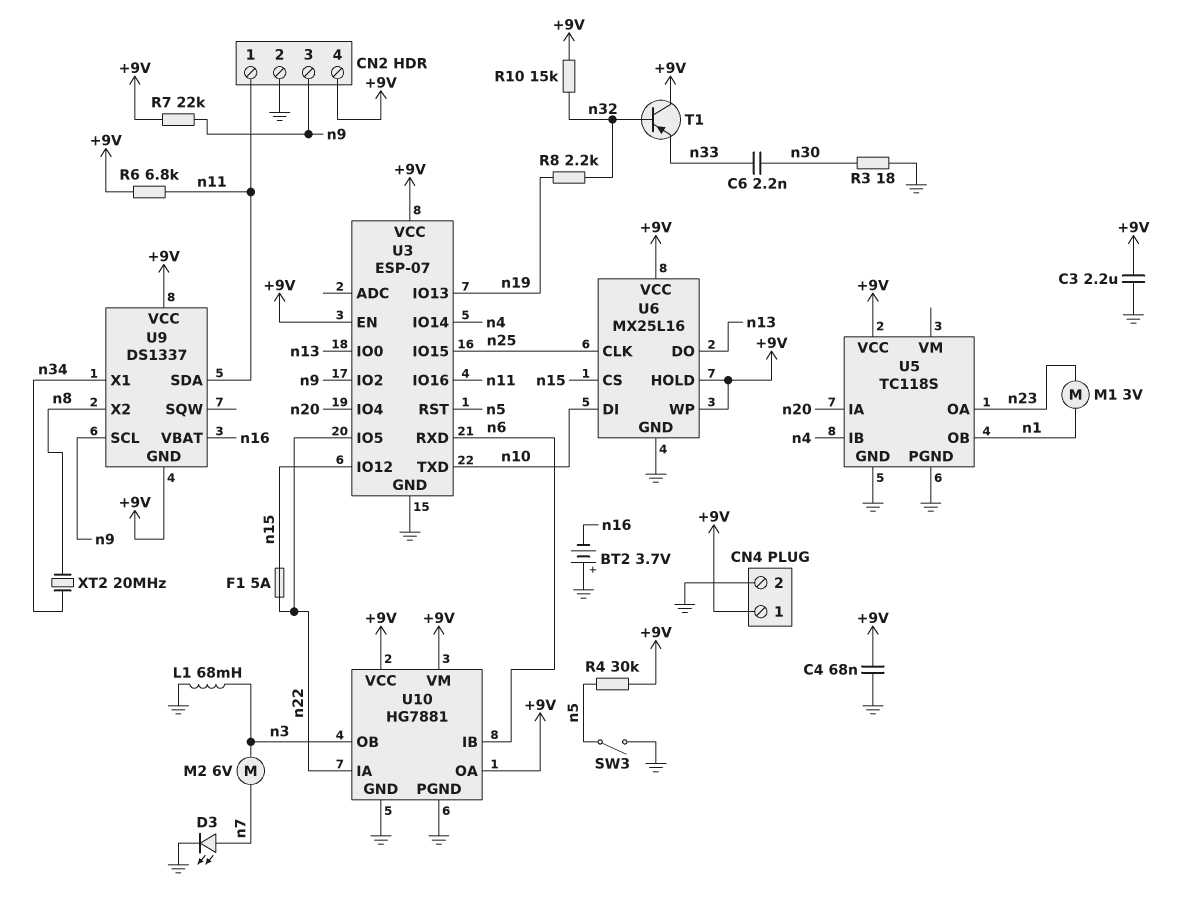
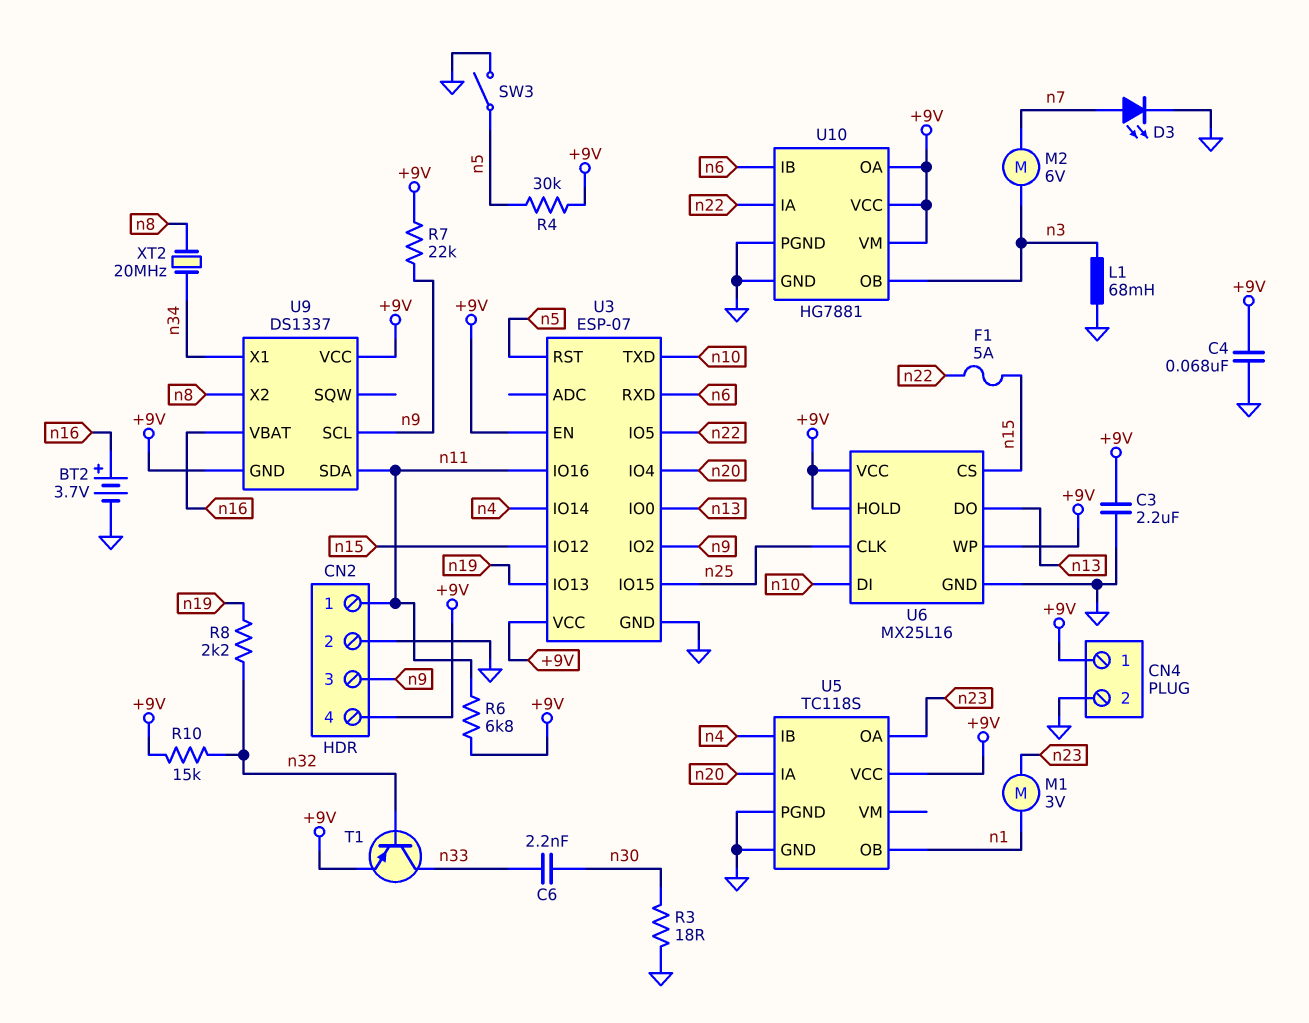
BT2: 3.7V (plus GND, minus n16) -> 3.7V (plus n16, minus GND)
T1: PNP (B n32, C +9V, E n33) -> PNP (B n32, C n33, E +9V)

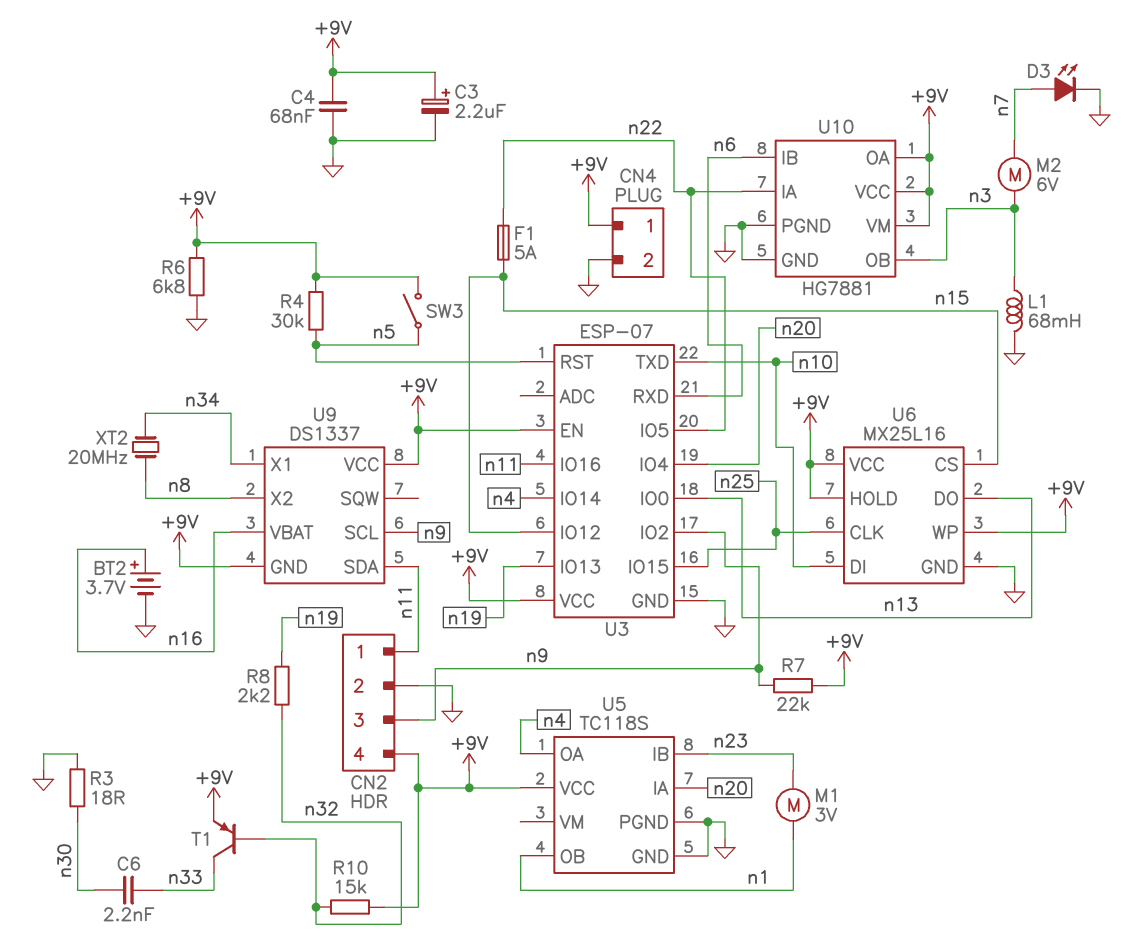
C3: 2.2uF (+9V, GND) -> 2.2uF (plus +9V, minus GND)
R6: 6.8k (+9V, n11) -> 6.8k (+9V, GND)
SW3: switch (GND, n5) -> switch (+9V, n5)
U5 pin IB: n4 -> n23
U5 pin OA: n23 -> n4

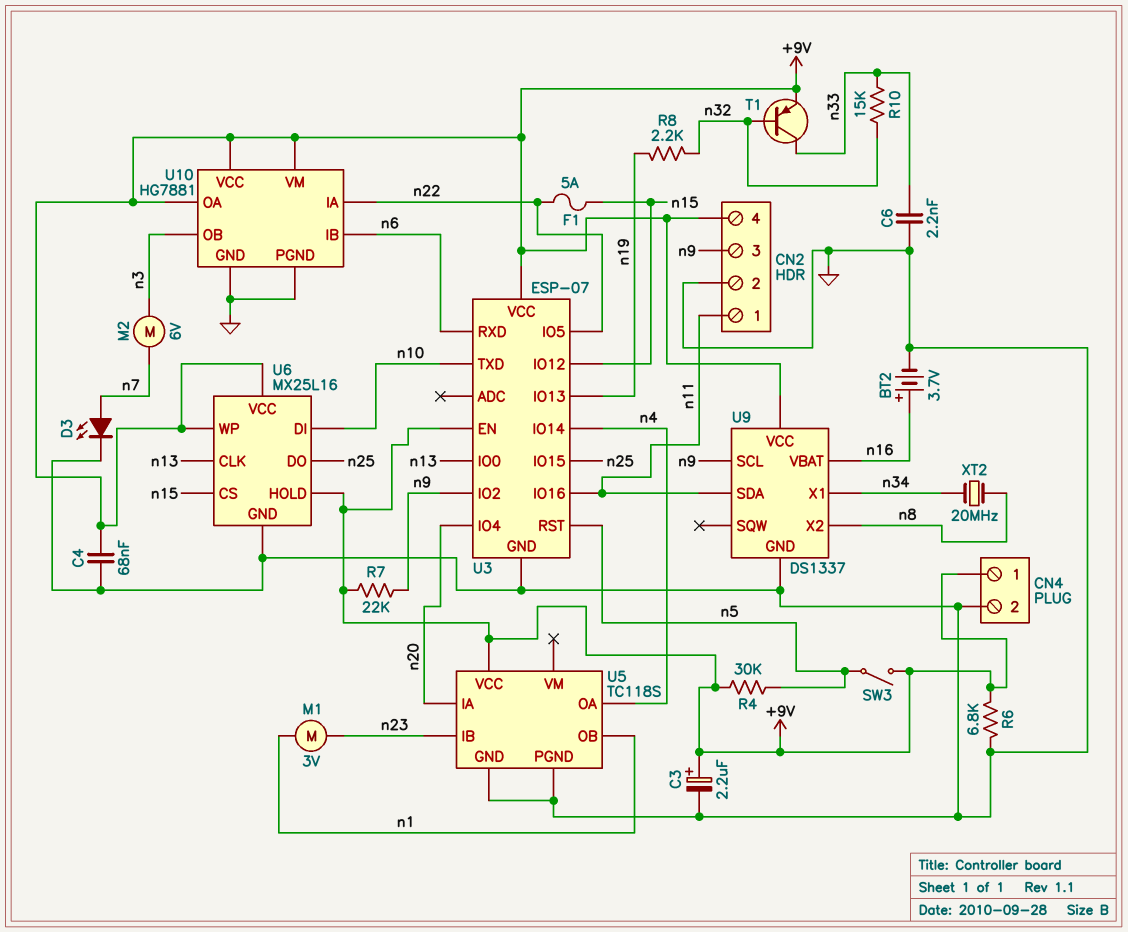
C6: 2.2nF (n30, n33) -> 2.2nF (GND, n33)
L1: 68mH (GND, n3) -> none
R3: 18 (GND, n30) -> none
R10: 15k (+9V, n32) -> 15k (n32, n33)
U6 pin CLK: n25 -> n13
U6 pin DO: n13 -> n25
U9 pin GND: +9V -> GND

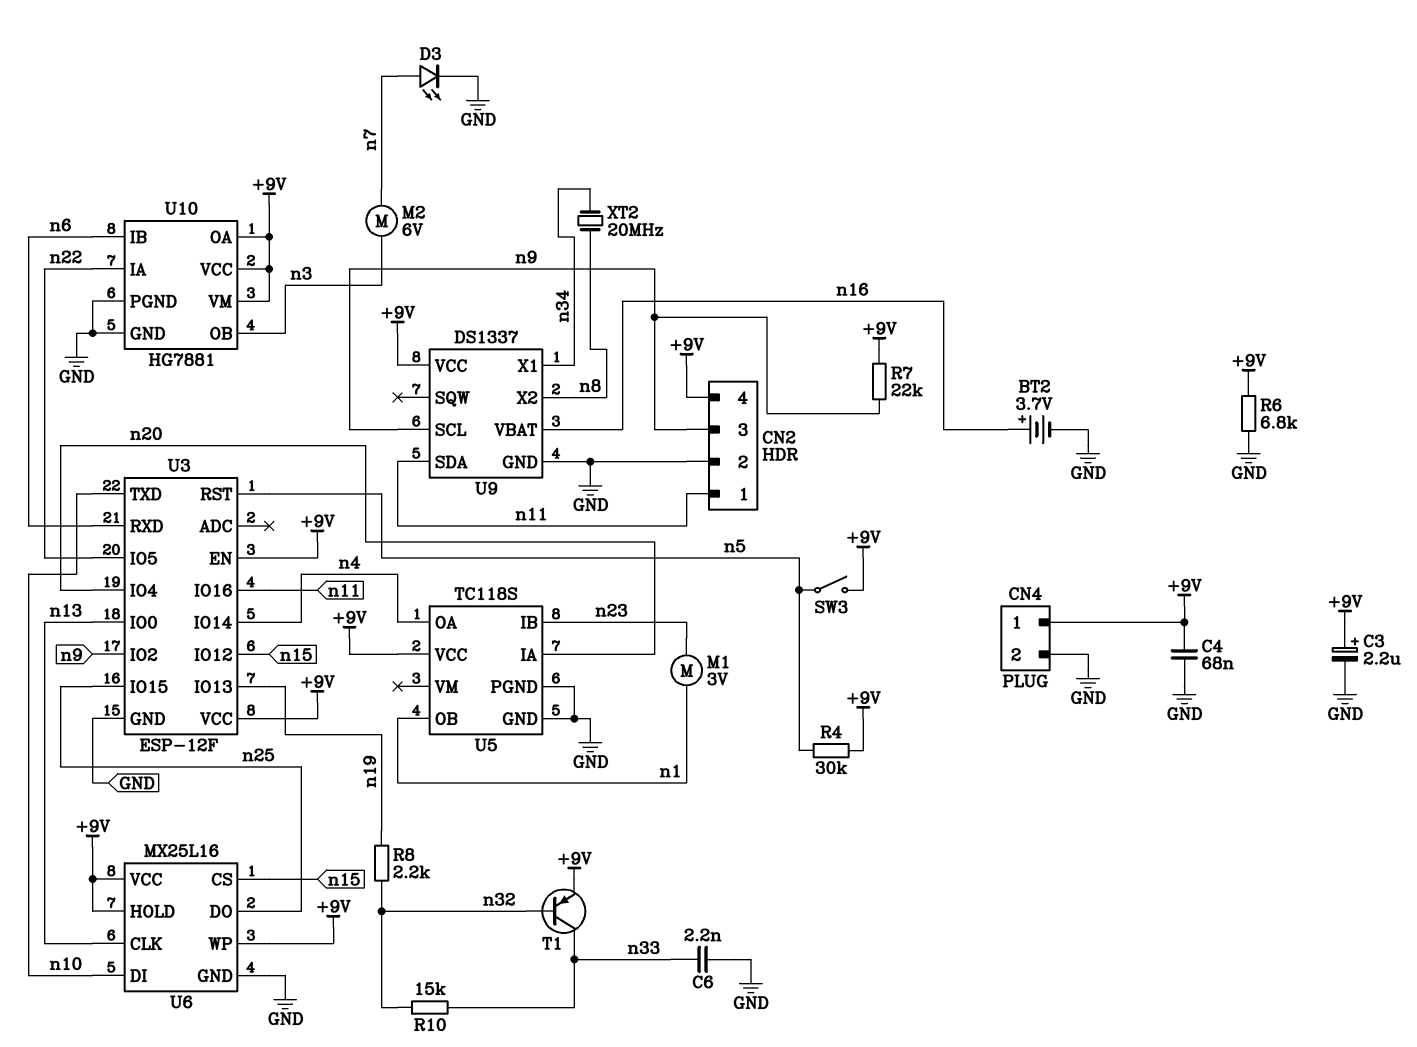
F1: 5A (n15, n22) -> none
U3: ESP-07 -> ESP-12F

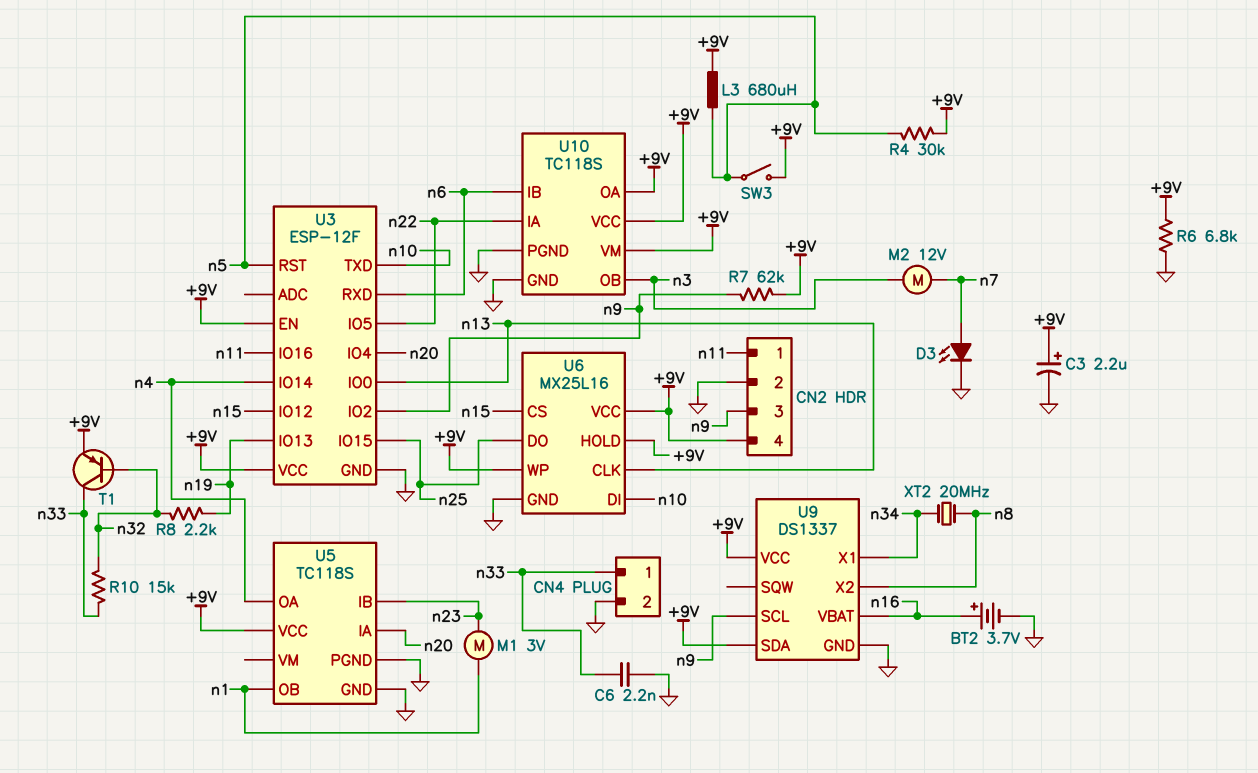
C4: 68nF (+9V, GND) -> none
CN4 pin 1: +9V -> n33
L3: none -> 680uH (+9V, n5)
M2: motor 6V (n3, n7) -> motor 12V (n3, n7)
R7: 22k (+9V, n9) -> 62k (+9V, n9)
U9 pin SDA: n11 -> +9V
U10: HG7881 -> TC118S

